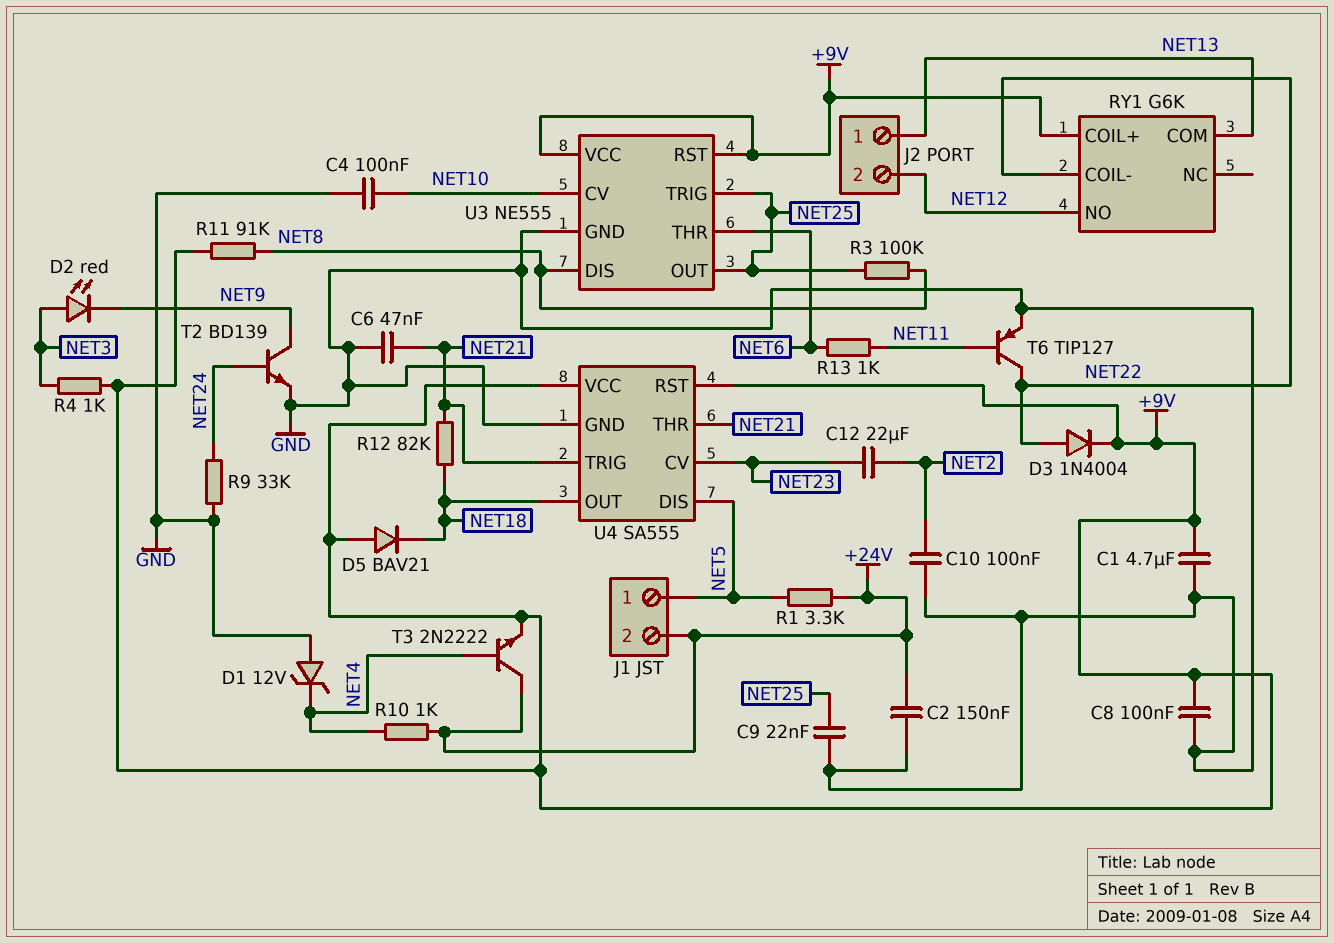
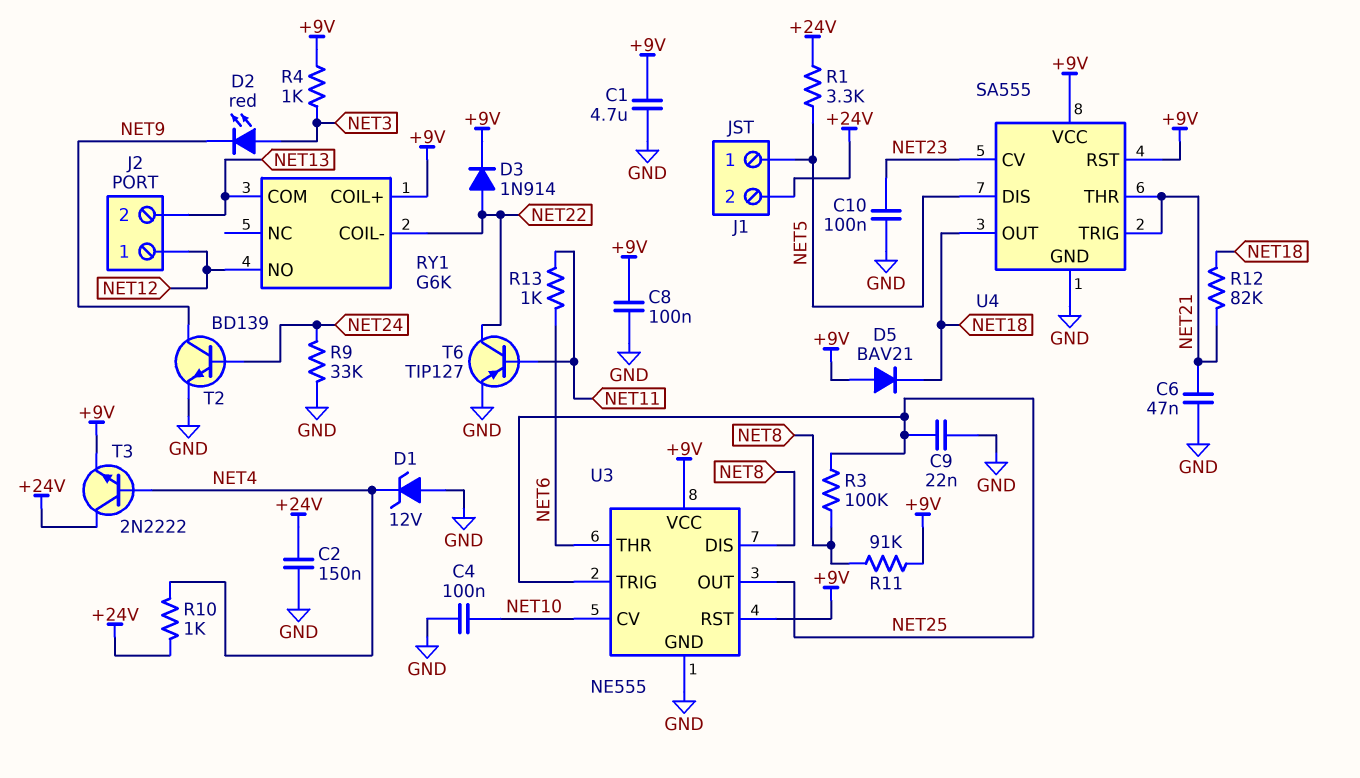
C10: 100nF (GND, NET2) -> 100nF (GND, NET23)
C12: 22uF (NET2, NET23) -> none
D3: diode 1N4004 (A NET22, K +9V) -> diode 1N914 (A NET22, K +9V)
J2 pin 1: NET13 -> NET12
J2 pin 2: NET12 -> NET13

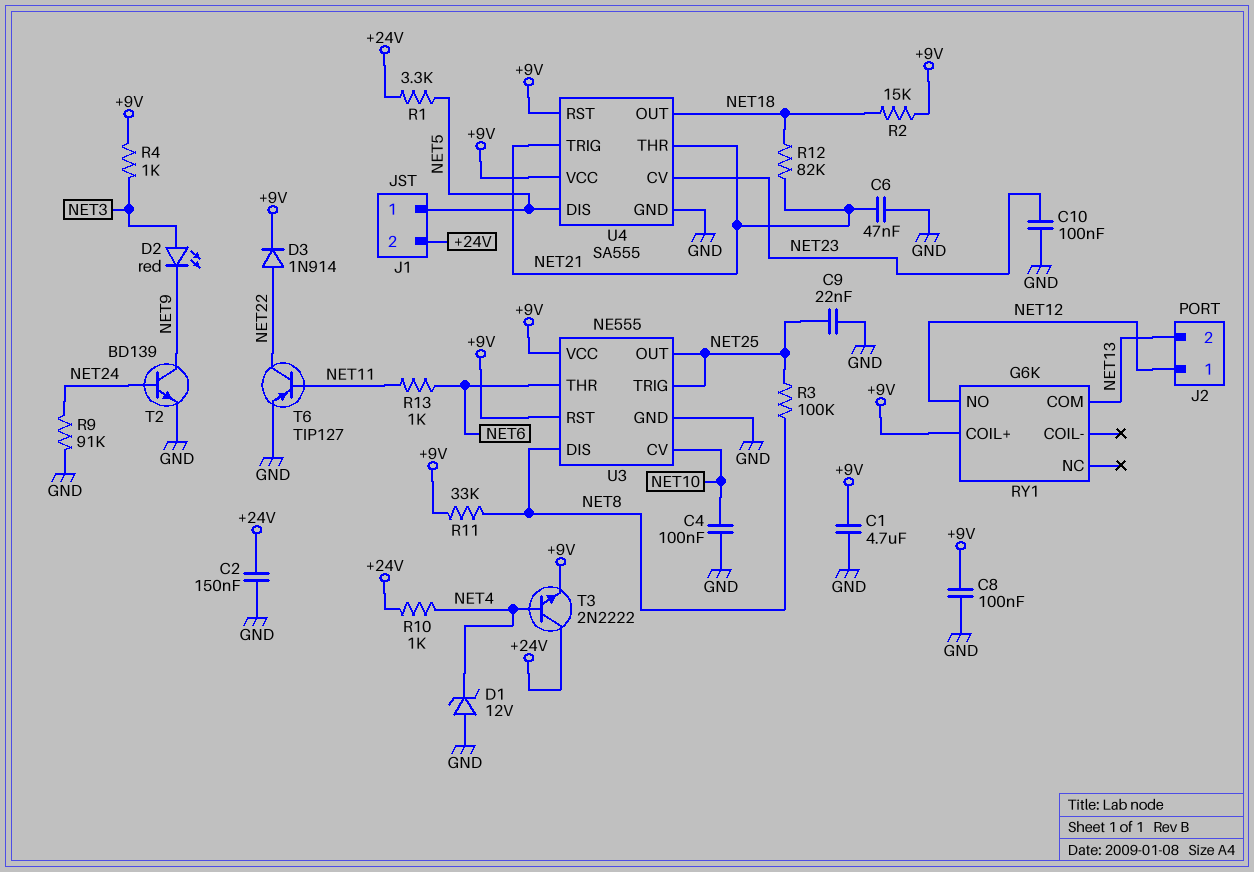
D5: diode BAV21 (A +9V, K NET18) -> none
R2: none -> 15k (+9V, NET18)
R9: 33k (GND, NET24) -> 91k (GND, NET24)
R11: 91k (+9V, NET8) -> 33k (+9V, NET8)
RY1 pin COIL-: NET22 -> none

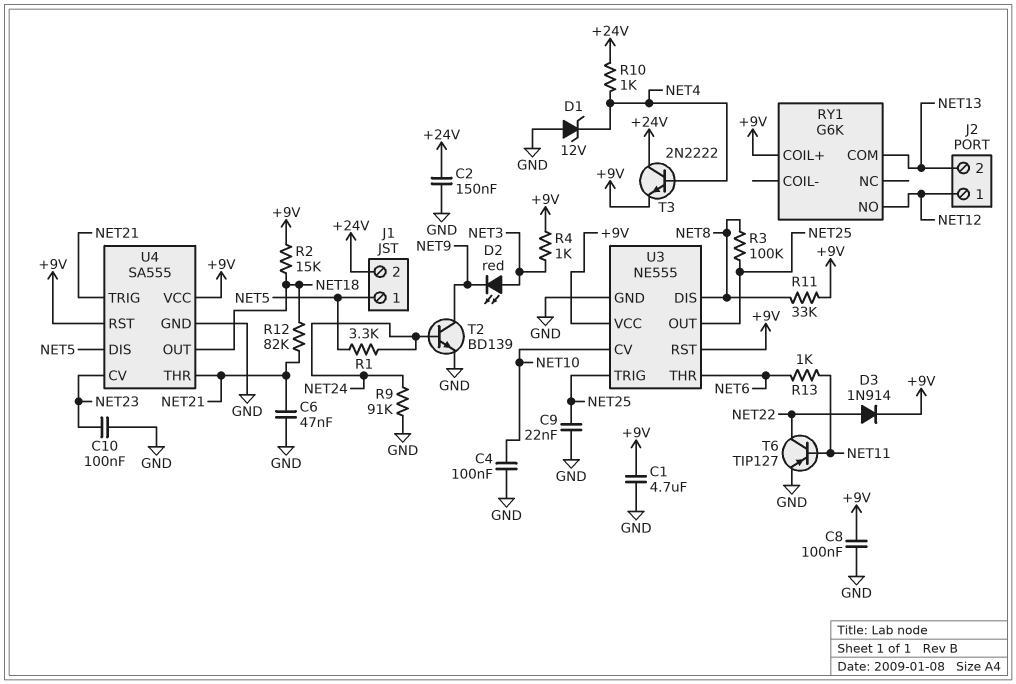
R1: 3.3k (+24V, NET5) -> 3.3k (NET5, NET24)

